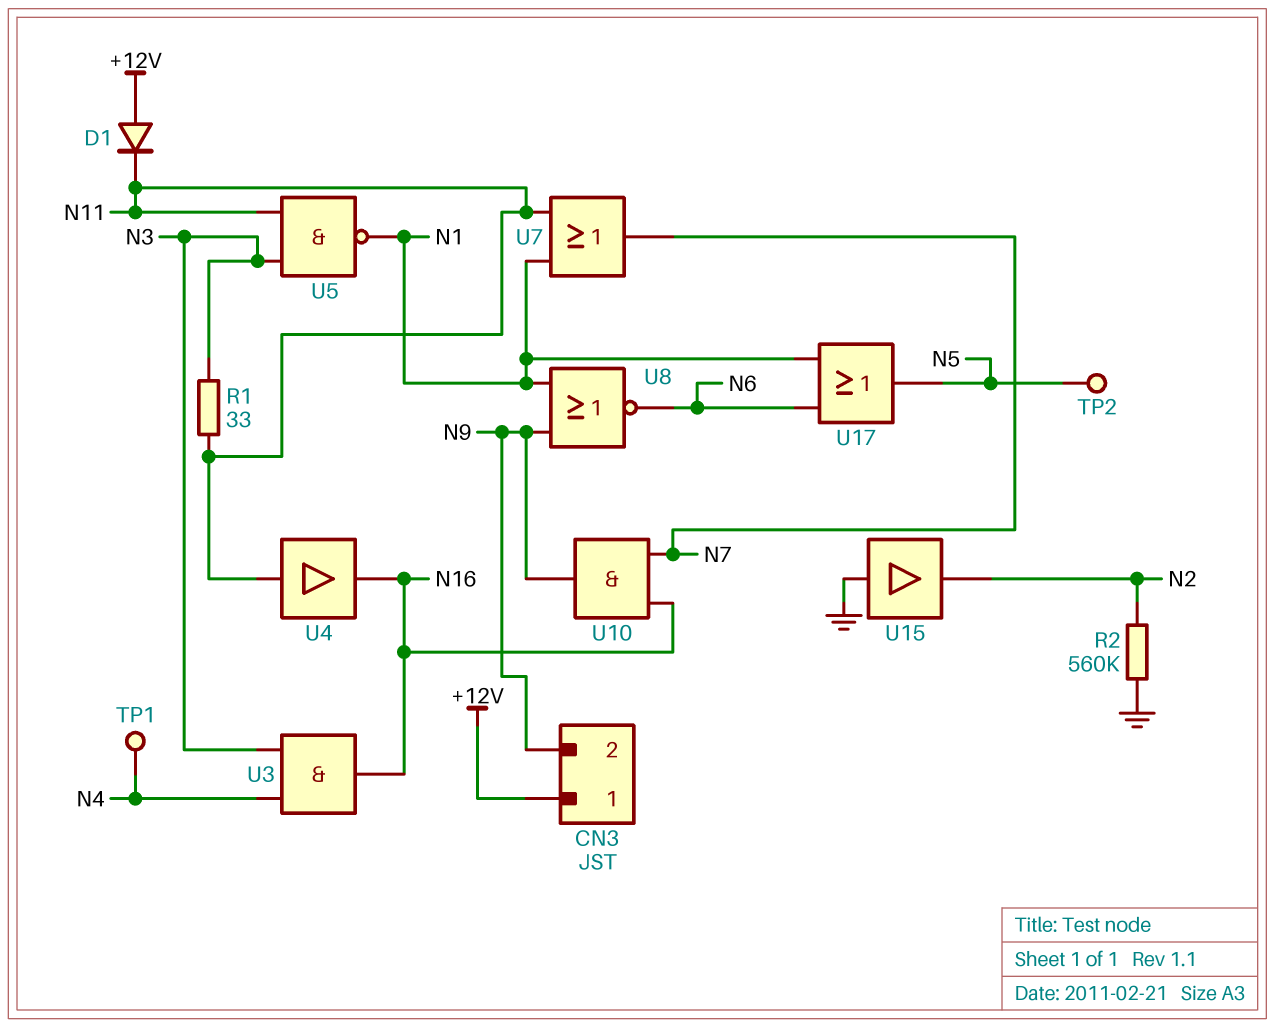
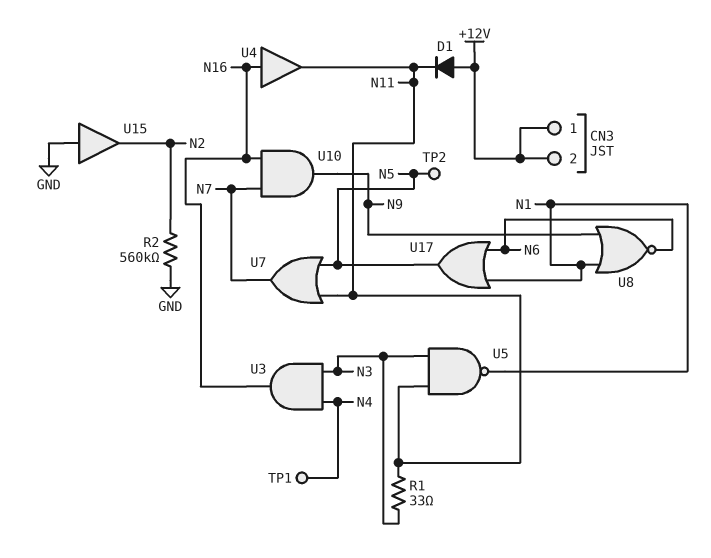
CN3 pin 2: N9 -> +12V
U4: buffer (in N11, out N16) -> buffer (in N16, out N11)
U7: OR (in N1, in N11, out N7) -> OR (in N5, in N11, out N7)

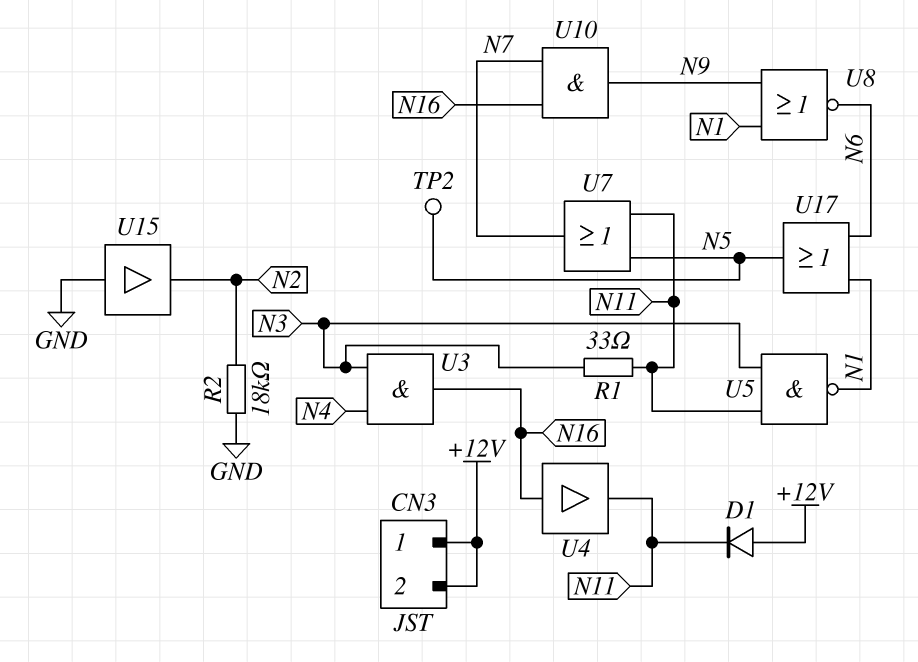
R2: 560k (GND, N2) -> 18k (GND, N2)
TP1: test point (N4) -> none

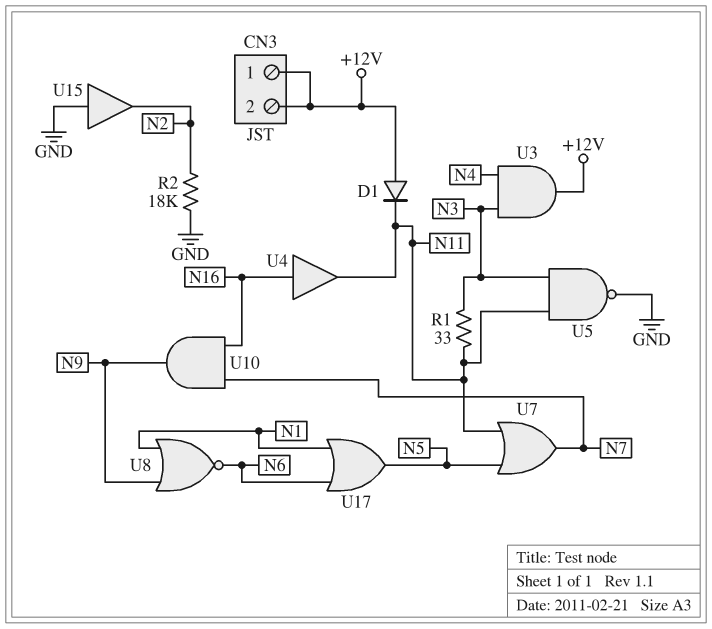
TP2: test point (N5) -> none
U3: AND (in N3, in N4, out N16) -> AND (in N3, in N4, out +12V)
U5: NAND (in N3, in N11, out N1) -> NAND (in N3, in N11, out GND)

